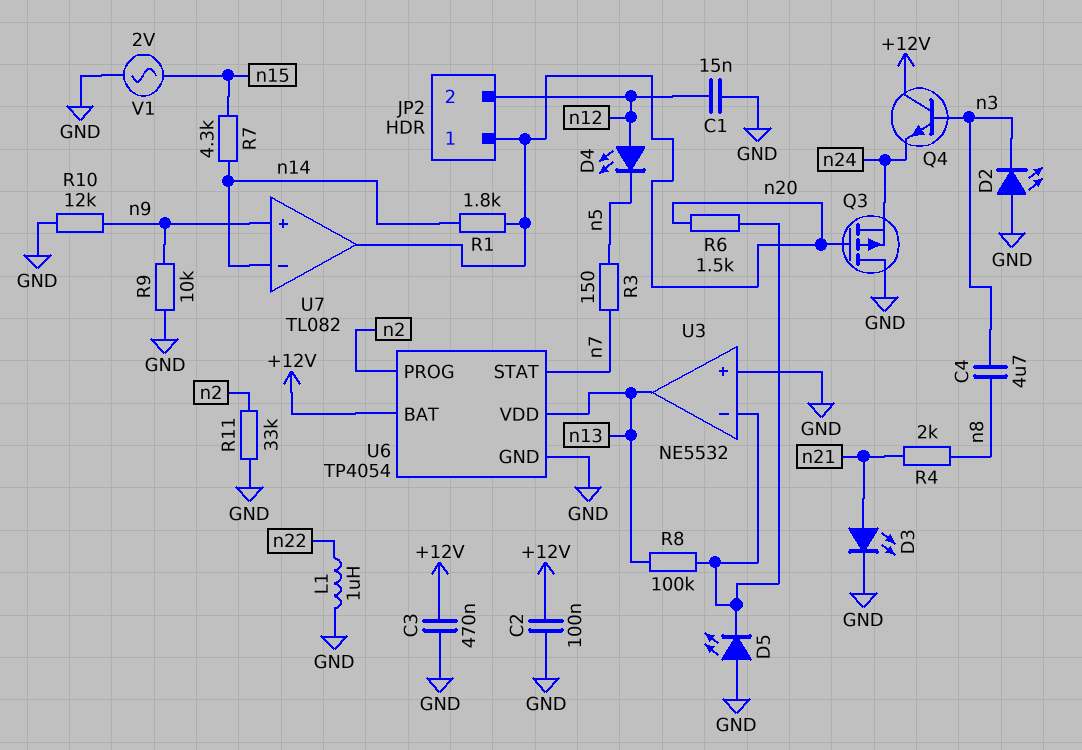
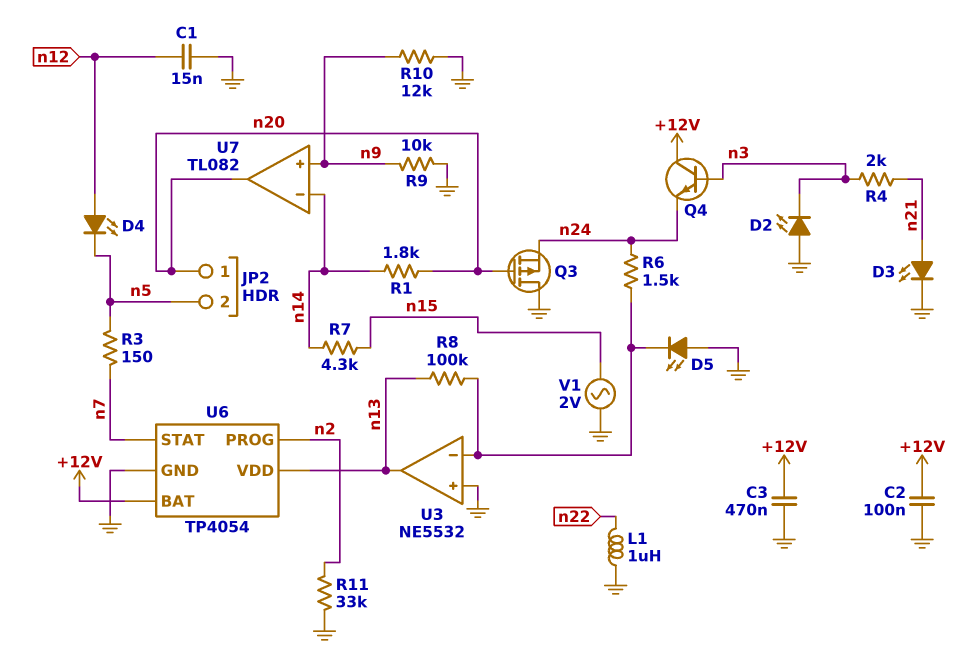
C4: 4.7uF (n3, n8) -> none
JP2 pin 2: n12 -> n5
R4: 2k (n8, n21) -> 2k (n3, n21)
R6: 1.5k (U3/in-, n20) -> 1.5k (U3/in-, n24)

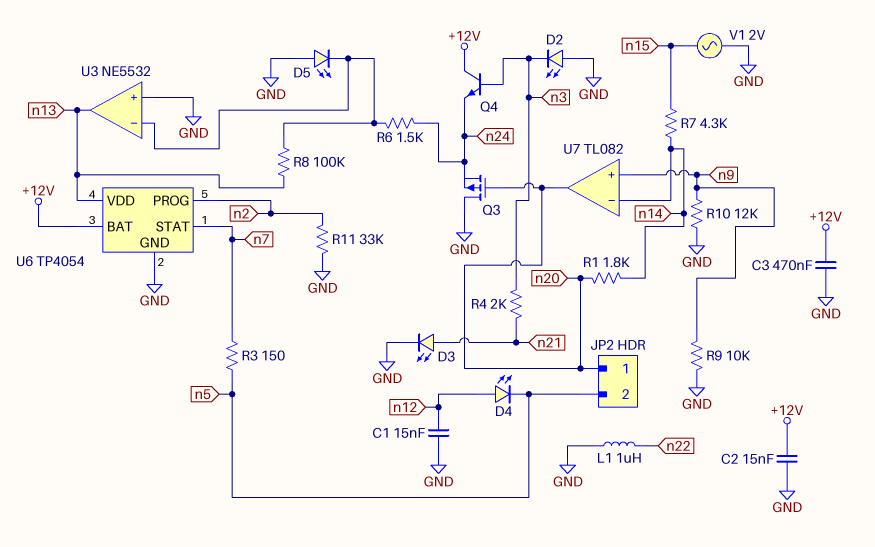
C2: 100nF (+12V, GND) -> 15nF (+12V, GND)

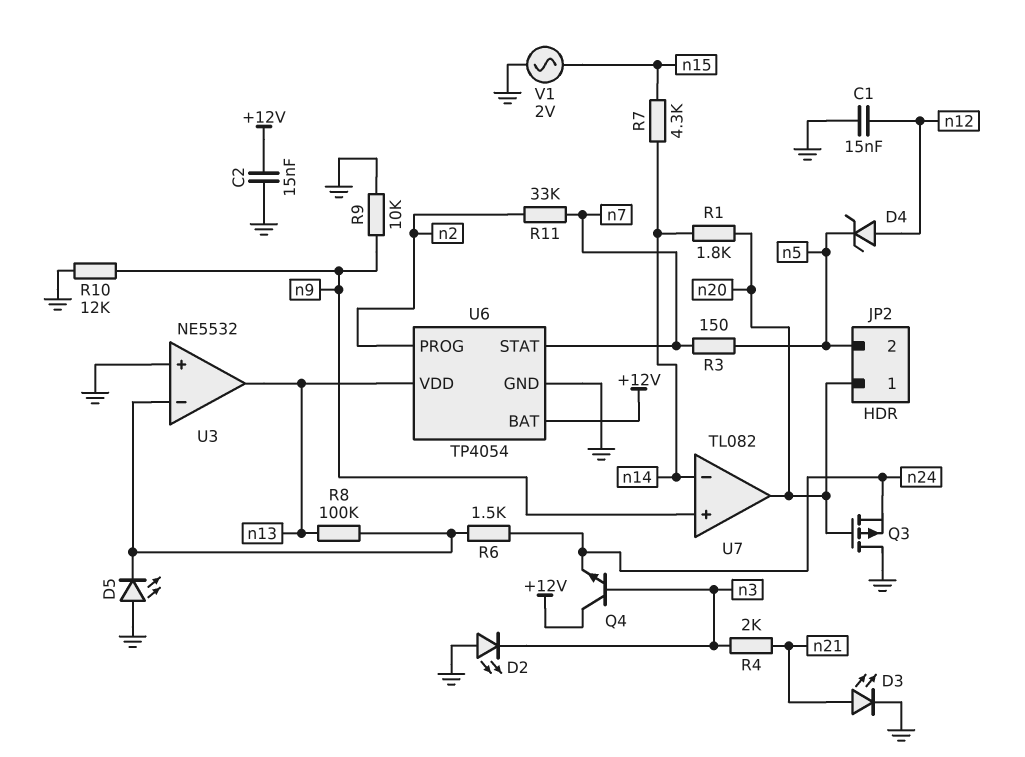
C3: 470nF (+12V, GND) -> none
D4: LED (A n12, K n5) -> zener (A n12, K n5)
L1: 1uH (GND, n22) -> none
R11: 33k (GND, n2) -> 33k (n2, n7)

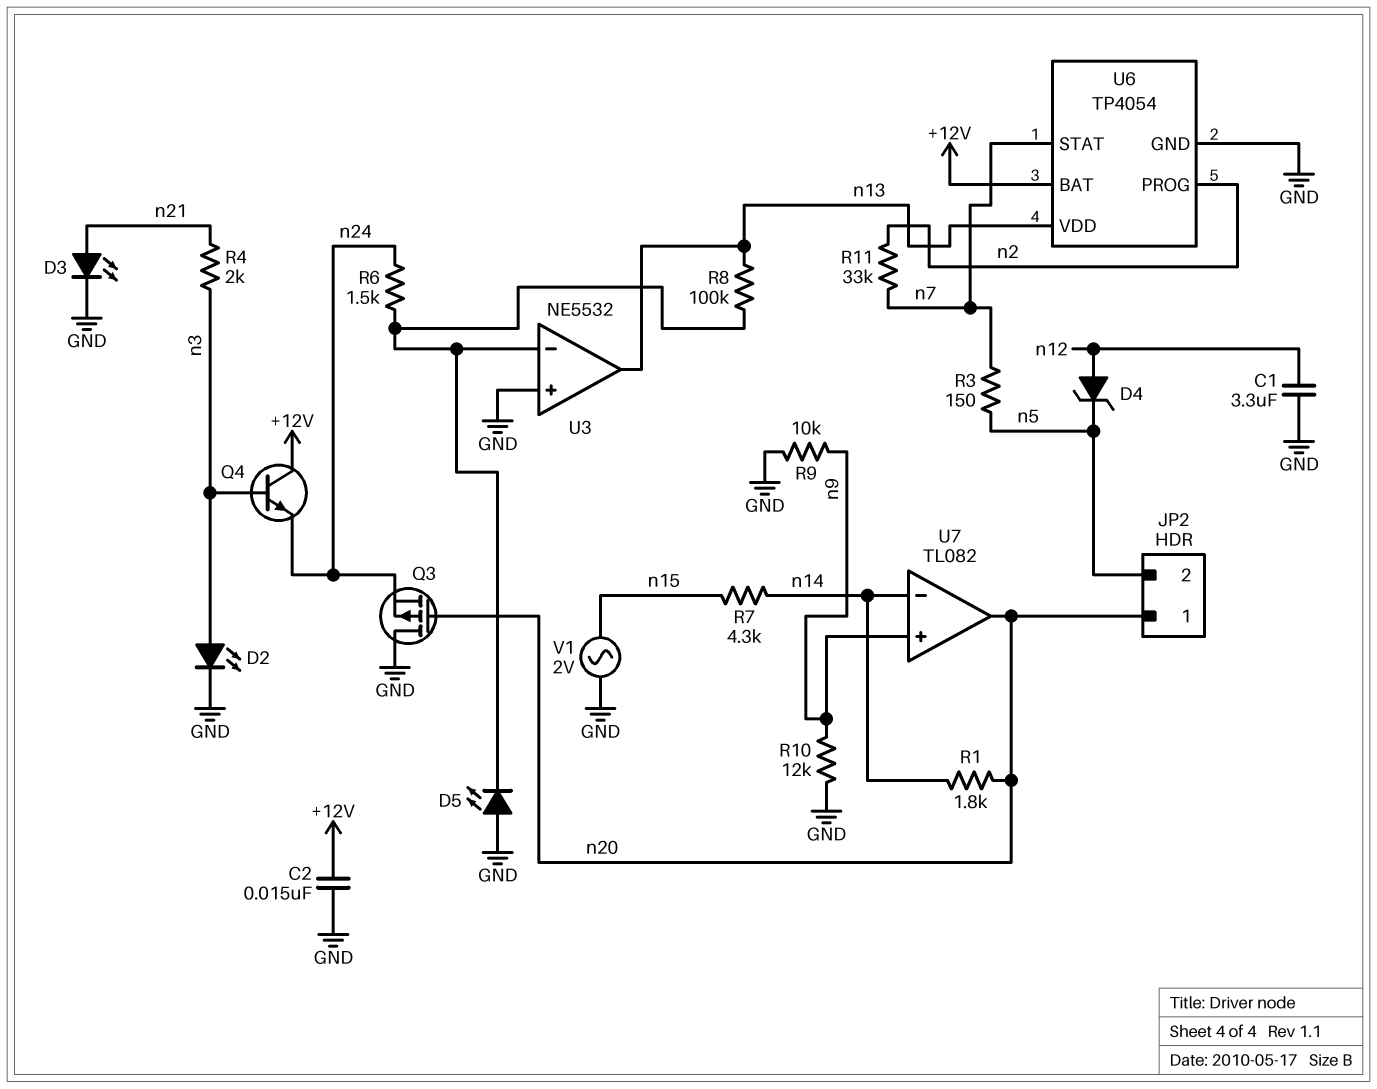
C1: 15nF (GND, n12) -> 3.3uF (GND, n12)
D2: LED (A GND, K n3) -> LED (A n3, K GND)

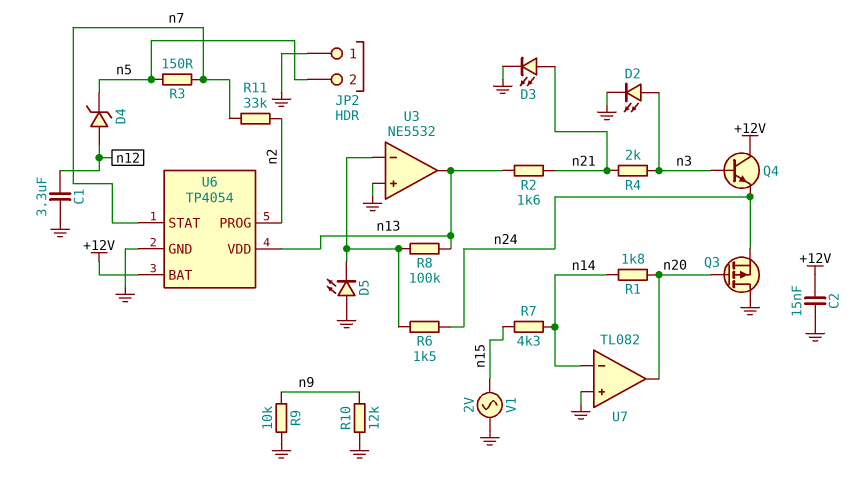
JP2 pin 1: n20 -> GND
R2: none -> 1.6k (n13, n21)
U7 pin in+: n9 -> GND

